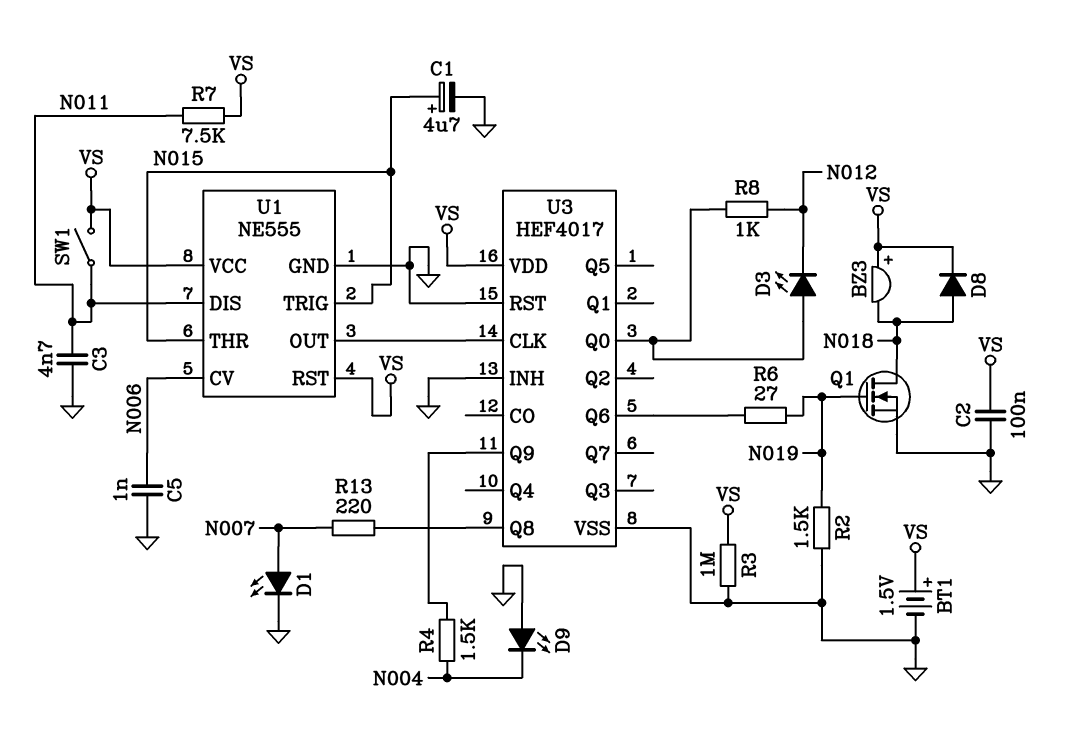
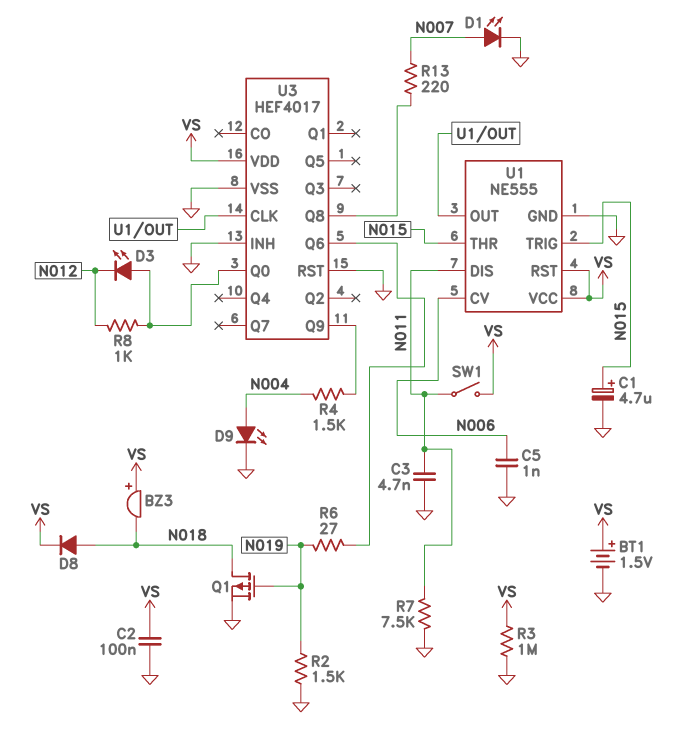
D9: LED (A GND, K N004) -> LED (A N004, K GND)
Q1: NMOS (G N019, D N018, S GND) -> PMOS (G N019, D N018, S GND)
R7: 7.5k (N011, VS) -> 7.5k (GND, N011)

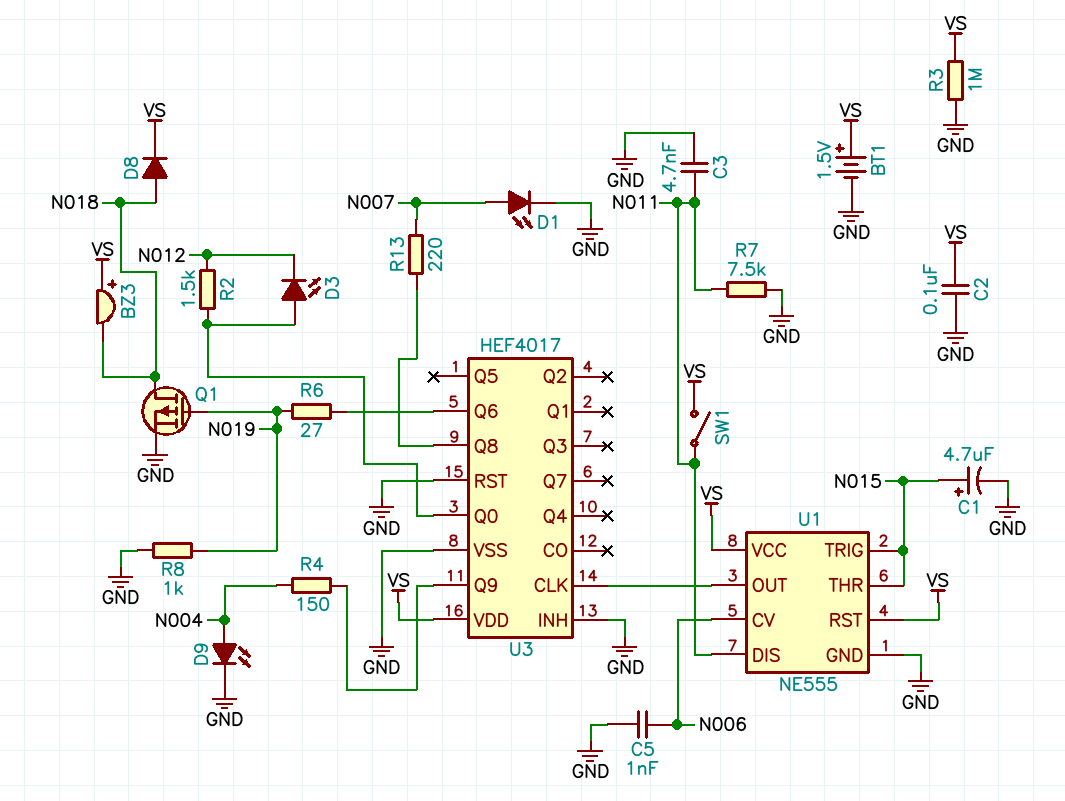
R2: 1.5k (GND, N019) -> 1.5k (N012, U3/Q0)
R4: 1.5k (N004, U3/Q9) -> 150 (N004, U3/Q9)
R8: 1k (N012, U3/Q0) -> 1k (GND, N019)

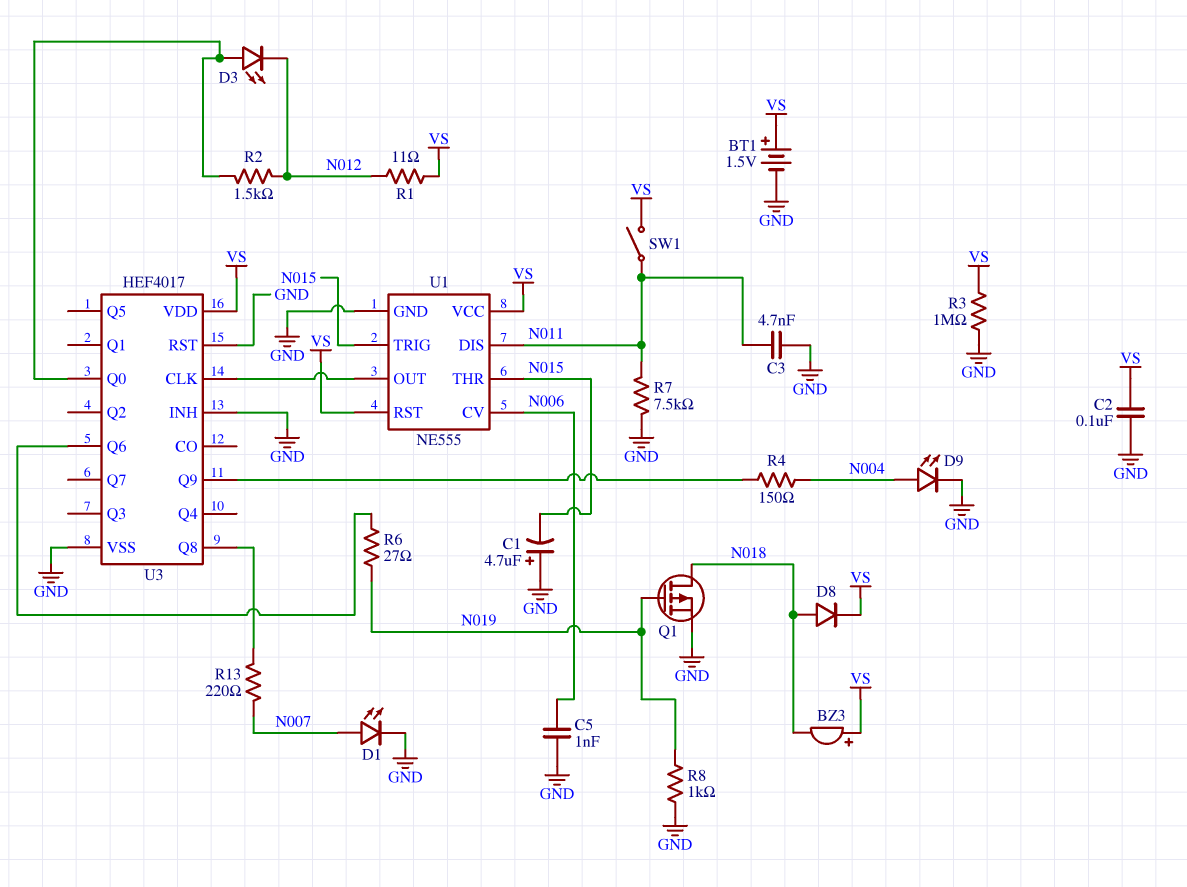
C1: 4.7uF (plus N015, minus GND) -> 4.7uF (plus GND, minus N015)
R1: none -> 11 (N012, VS)

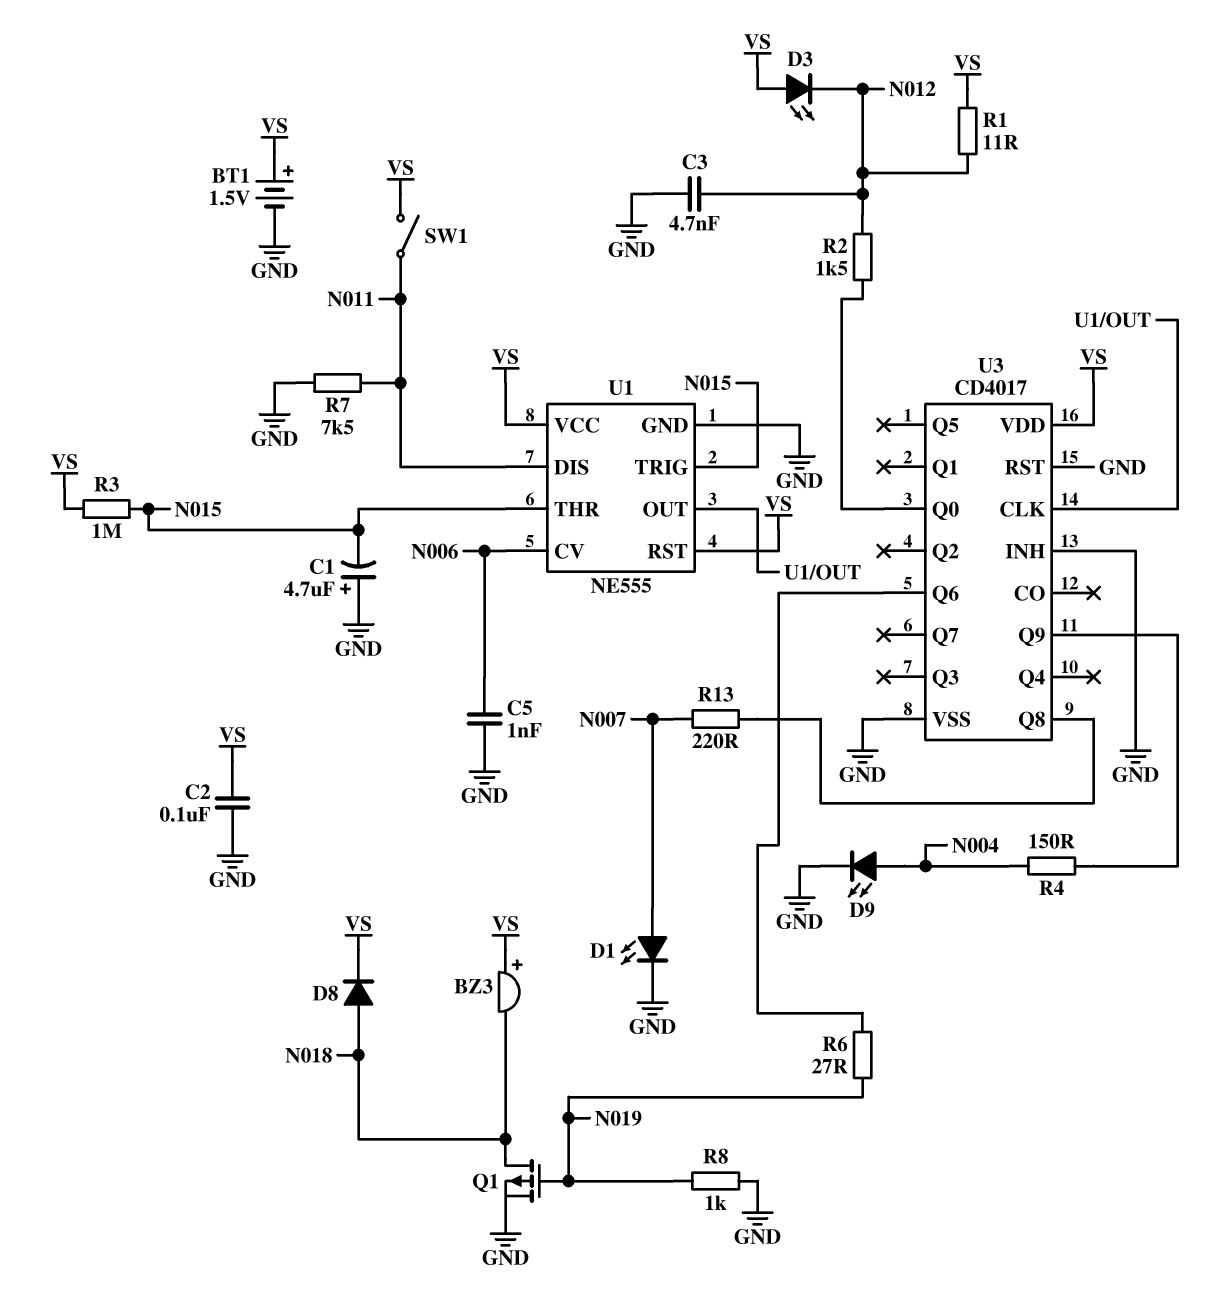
C3: 4.7nF (GND, N011) -> 4.7nF (GND, N012)
D3: LED (A U3/Q0, K N012) -> LED (A VS, K N012)
R3: 1M (GND, VS) -> 1M (N015, VS)
U3: HEF4017 -> CD4017

